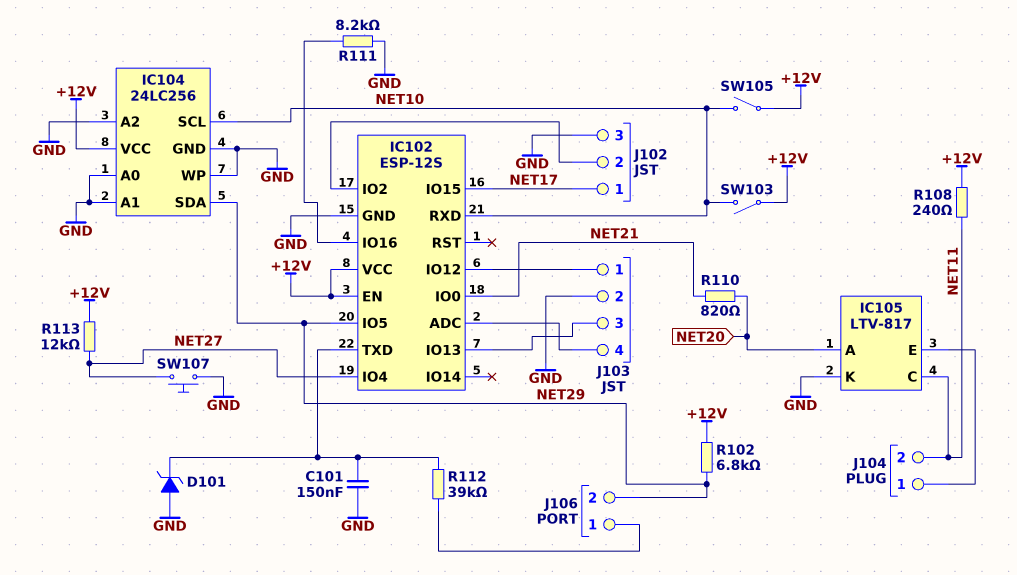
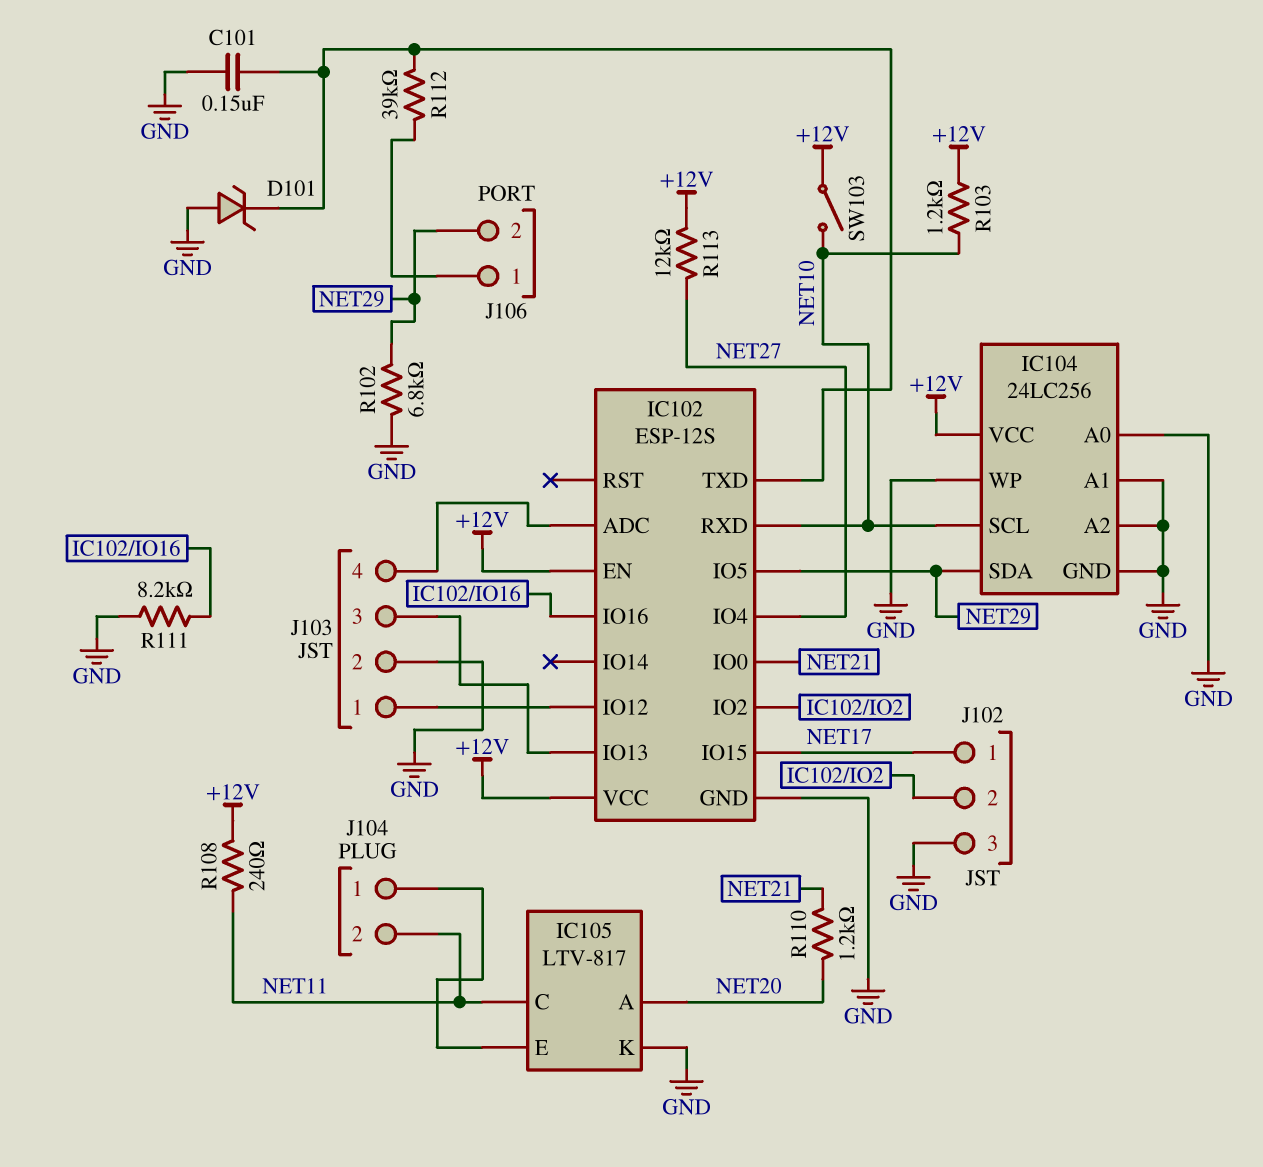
R102: 6.8k (+12V, NET29) -> 6.8k (GND, NET29)
R103: none -> 1.2k (+12V, NET10)
R110: 820 (NET20, NET21) -> 1.2k (NET20, NET21)
SW105: switch (+12V, NET10) -> none
SW107: button (GND, NET27) -> none

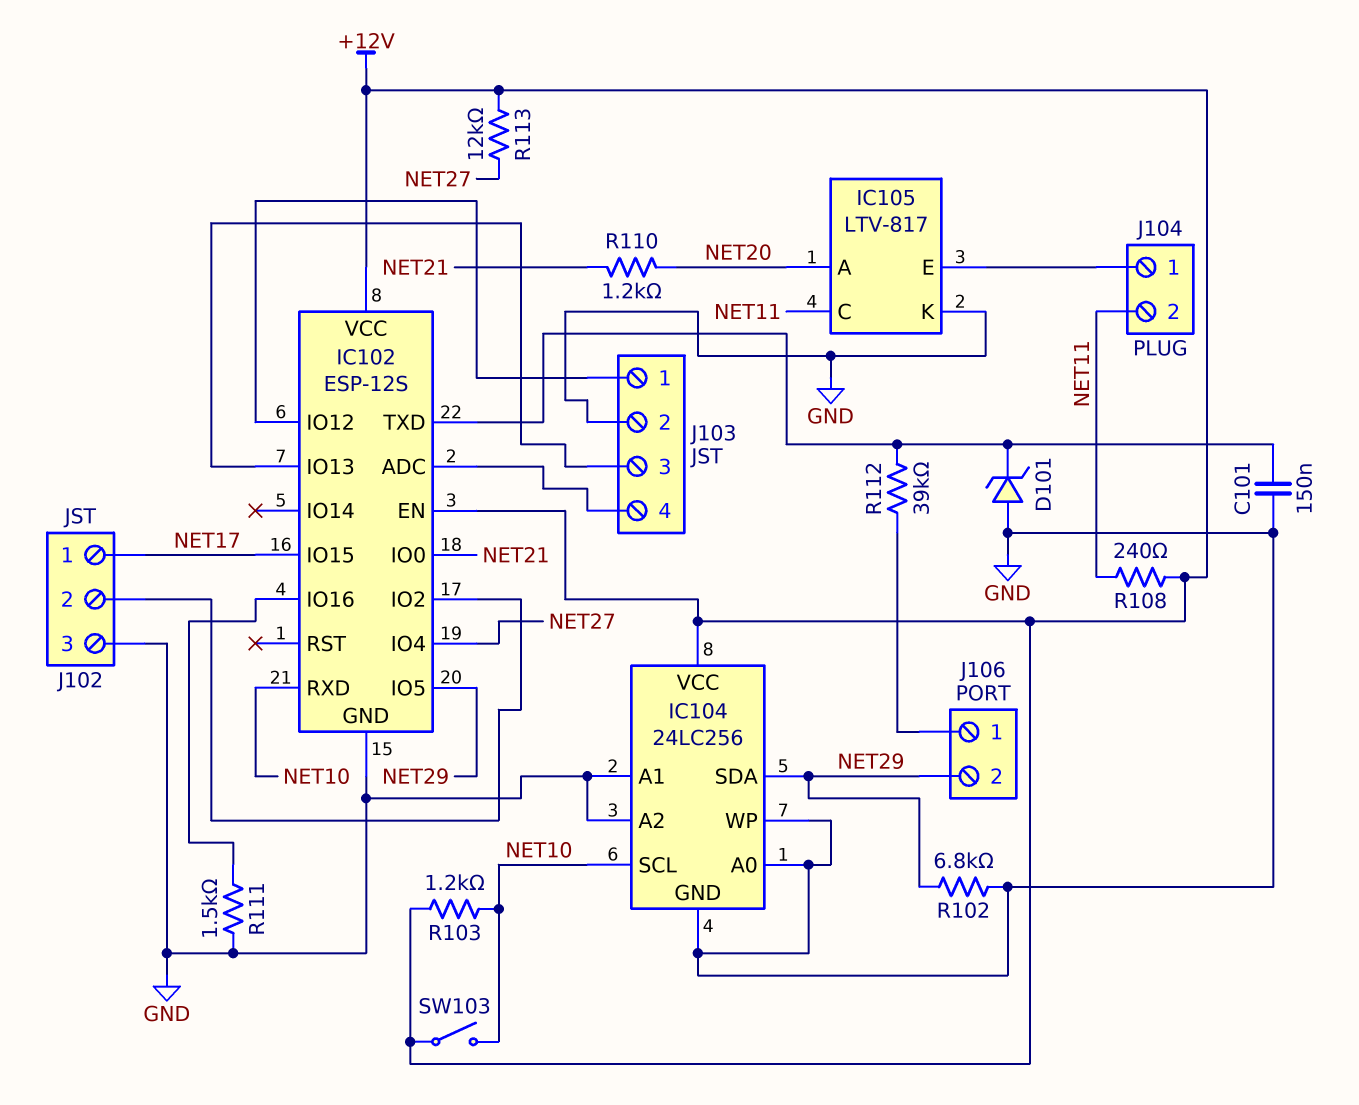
R111: 8.2k (GND, IC102/IO16) -> 1.5k (GND, IC102/IO16)

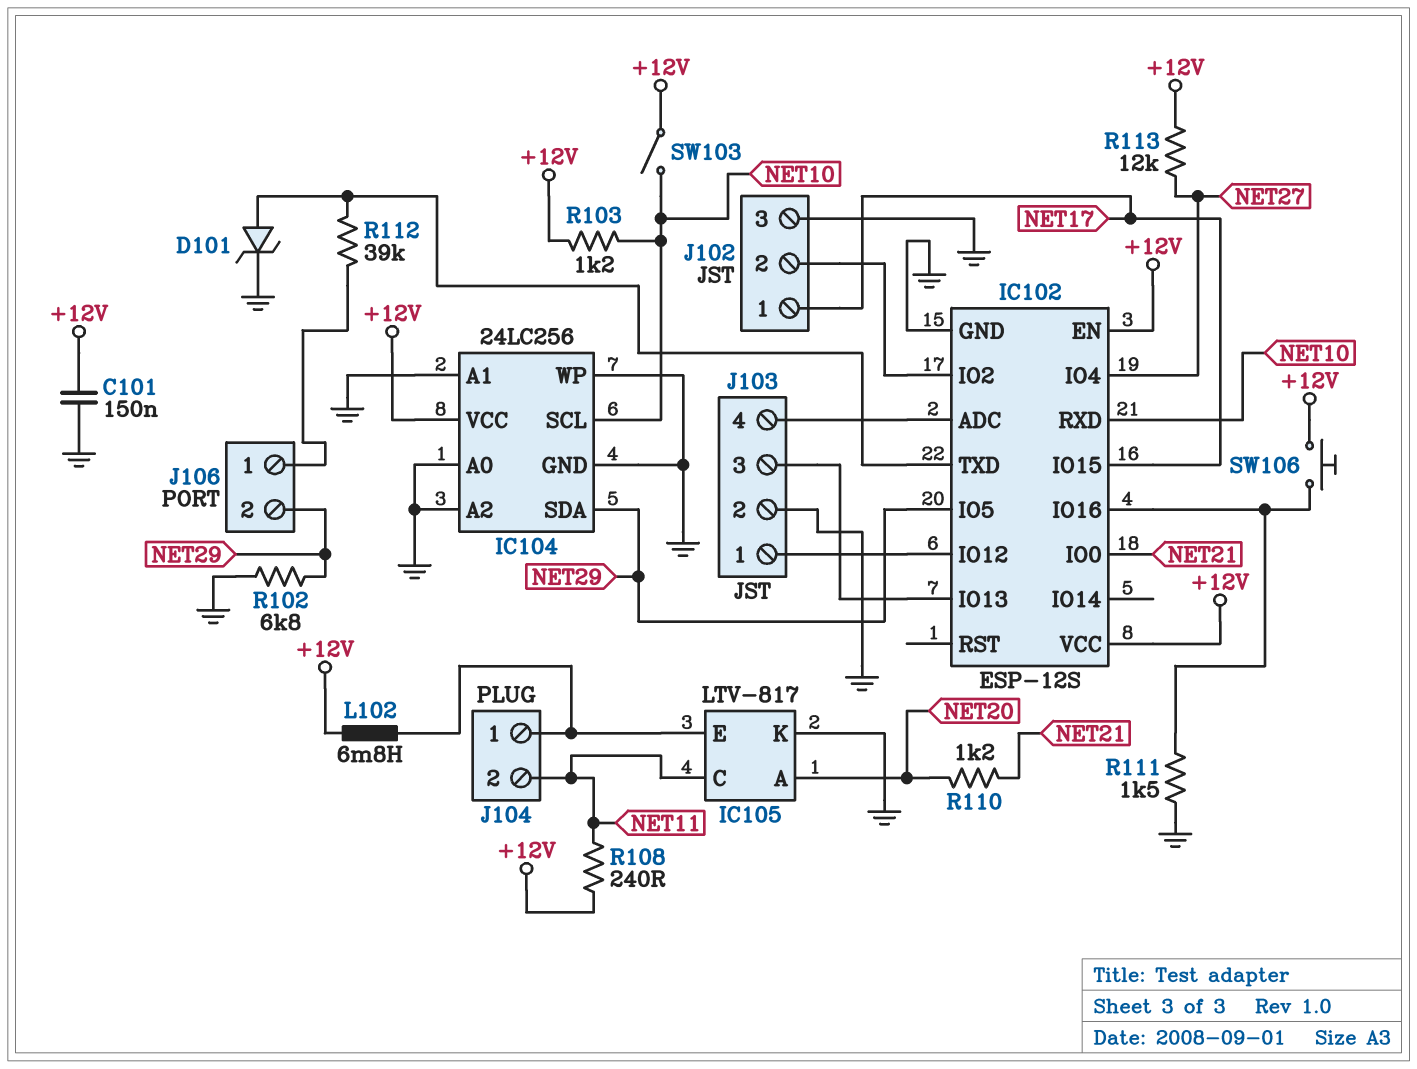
C101: 150nF (GND, IC102/TXD) -> 150nF (+12V, GND)
D101: zener (A GND, K IC102/TXD) -> zener (A IC102/TXD, K GND)
L102: none -> 6.8mH (+12V, IC105/E)
SW106: none -> button (+12V, IC102/IO16)

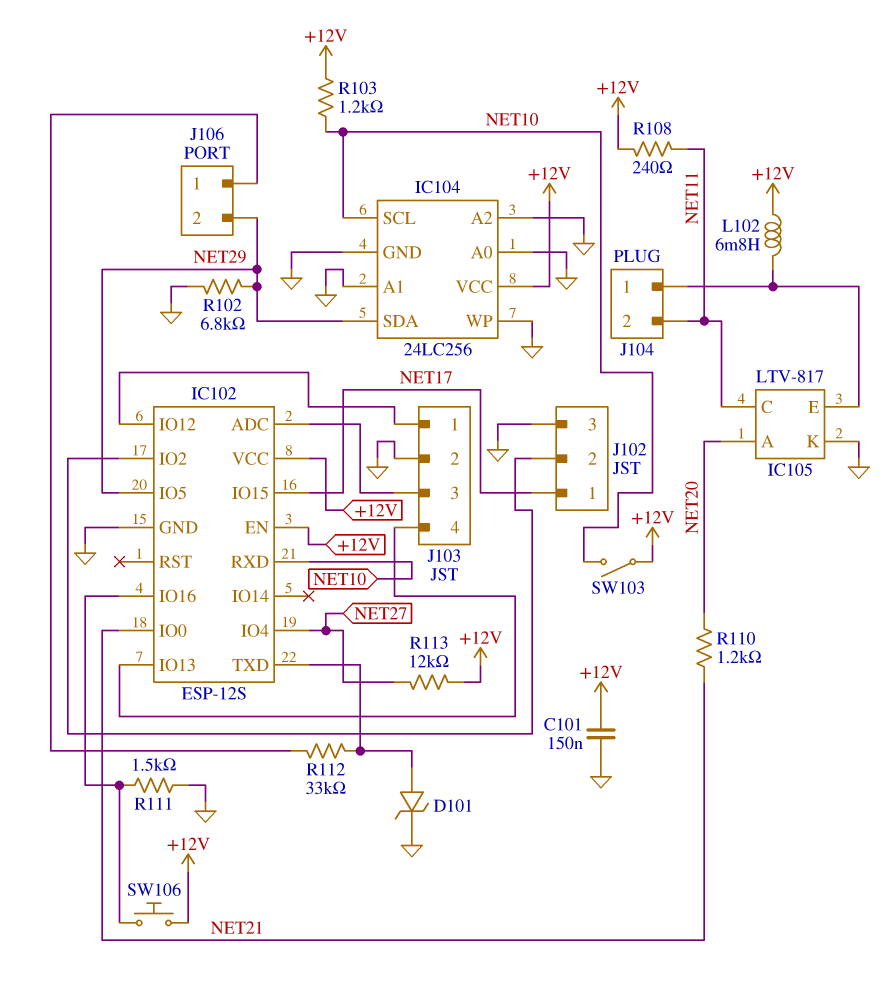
J103 pin 3: IC102/IO13 -> IC102/ADC
J103 pin 4: IC102/ADC -> IC102/IO13
R112: 39k (IC102/TXD, J106/1) -> 33k (IC102/TXD, J106/1)

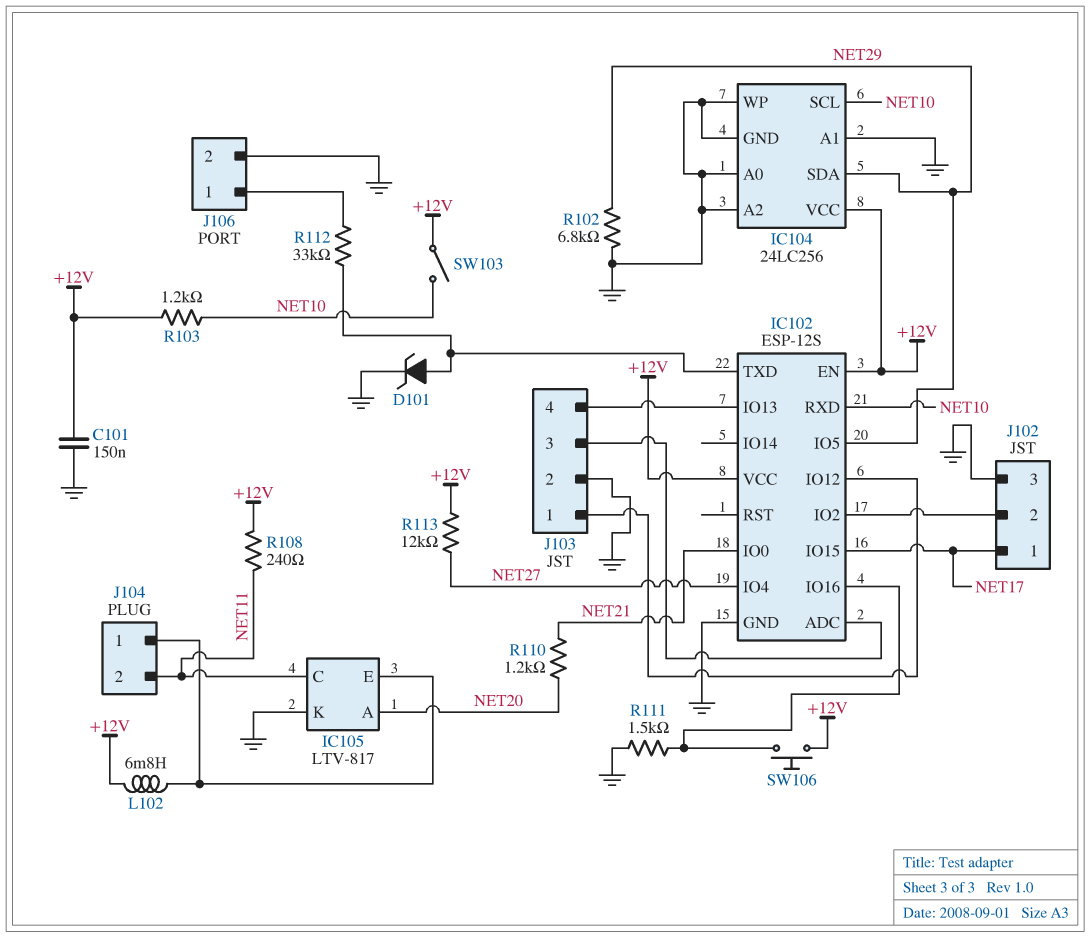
J106 pin 2: NET29 -> GND

